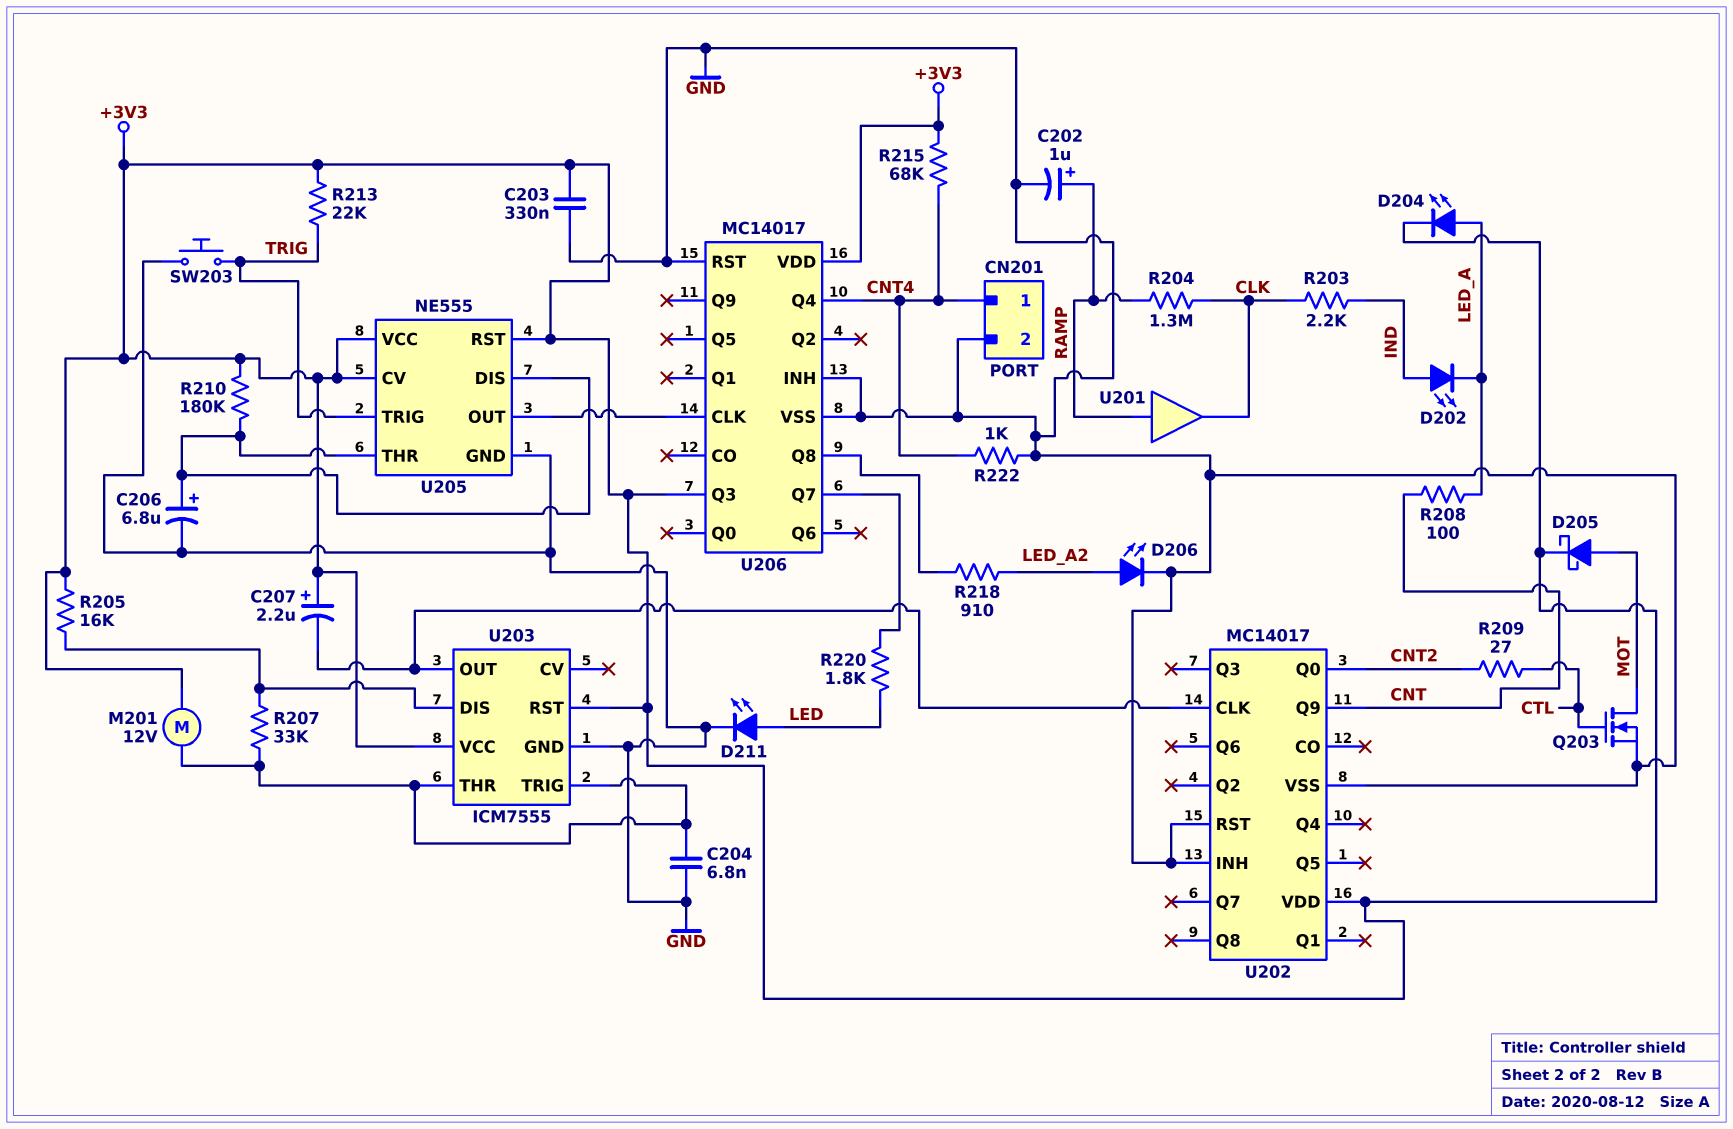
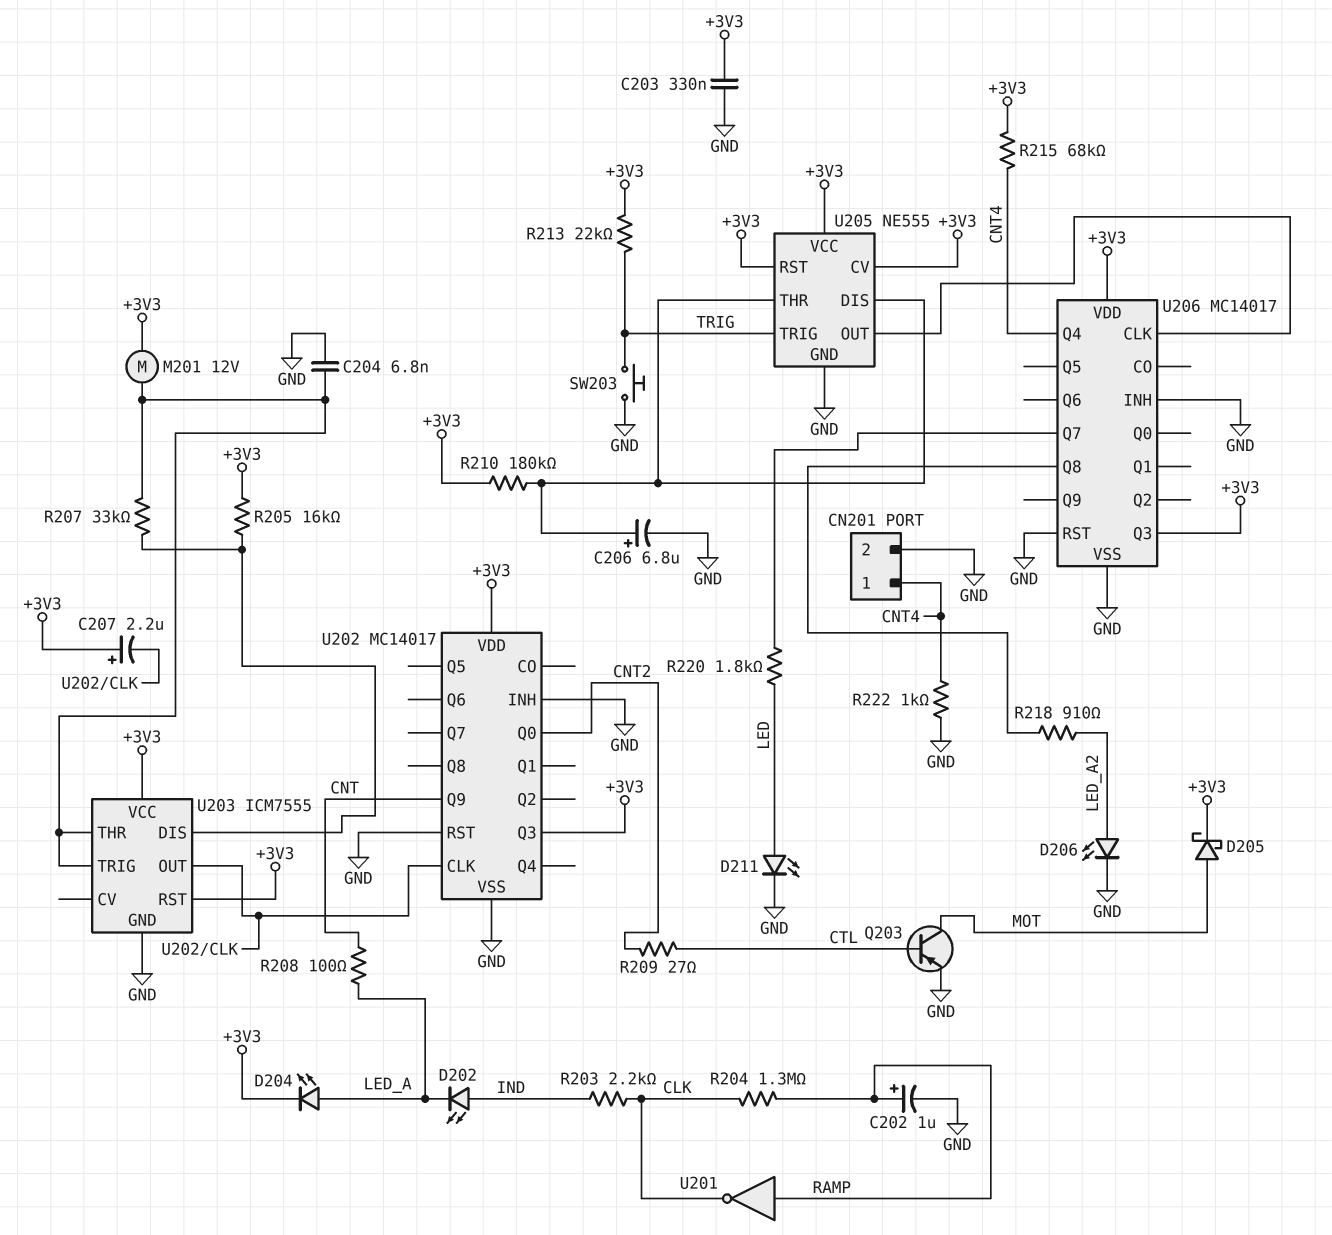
Q203: NMOS (G CTL, D MOT, S GND) -> PNP (B CTL, C MOT, E GND)
U201: buffer (in RAMP, out CLK) -> NOT (in RAMP, out CLK)
U202 pin Q3: none -> +3V3

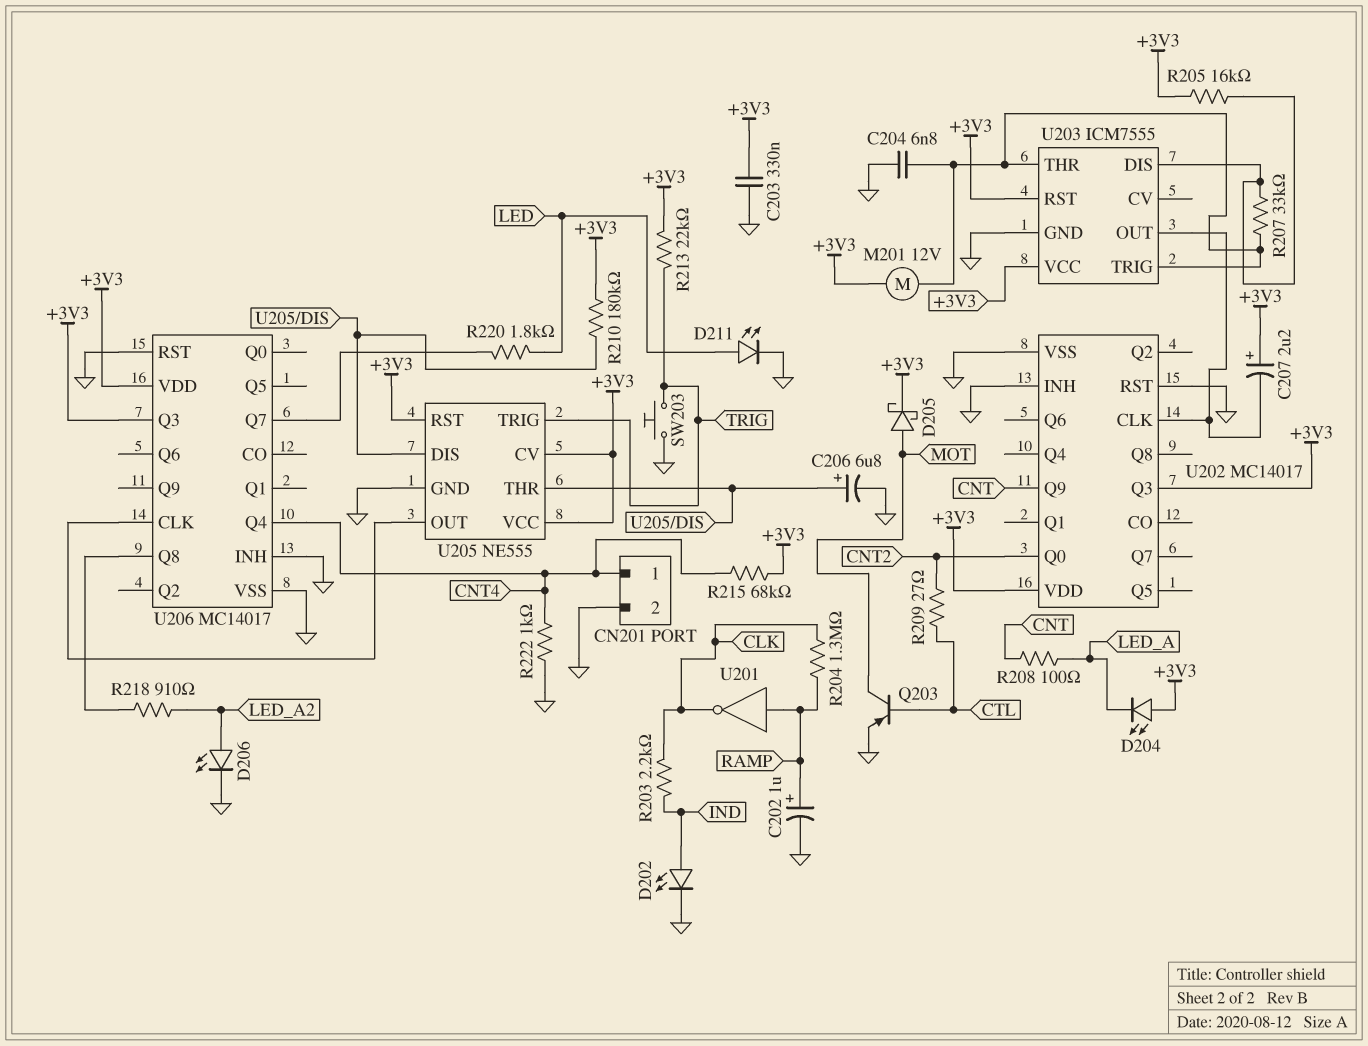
D202: LED (A IND, K LED_A) -> LED (A IND, K GND)
D204: LED (A LED_A, K +3V3) -> LED (A +3V3, K LED_A)

